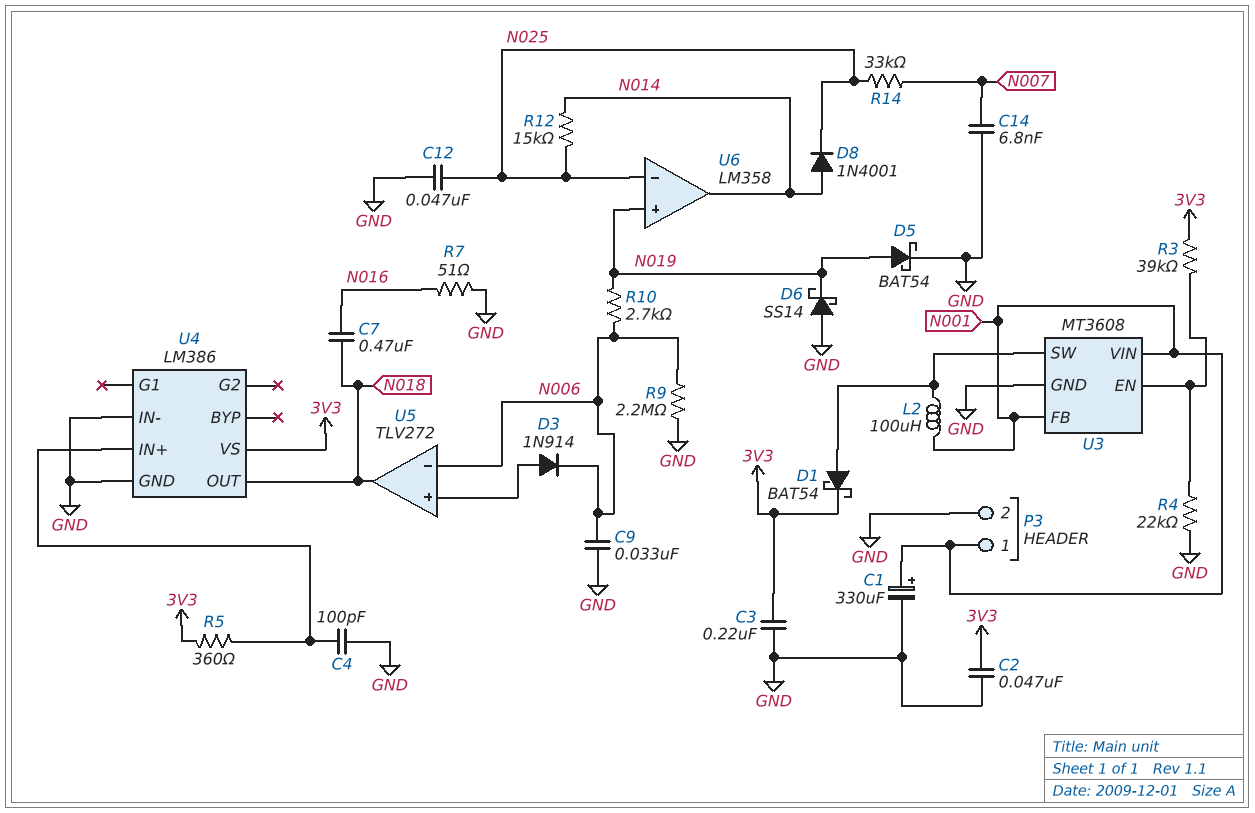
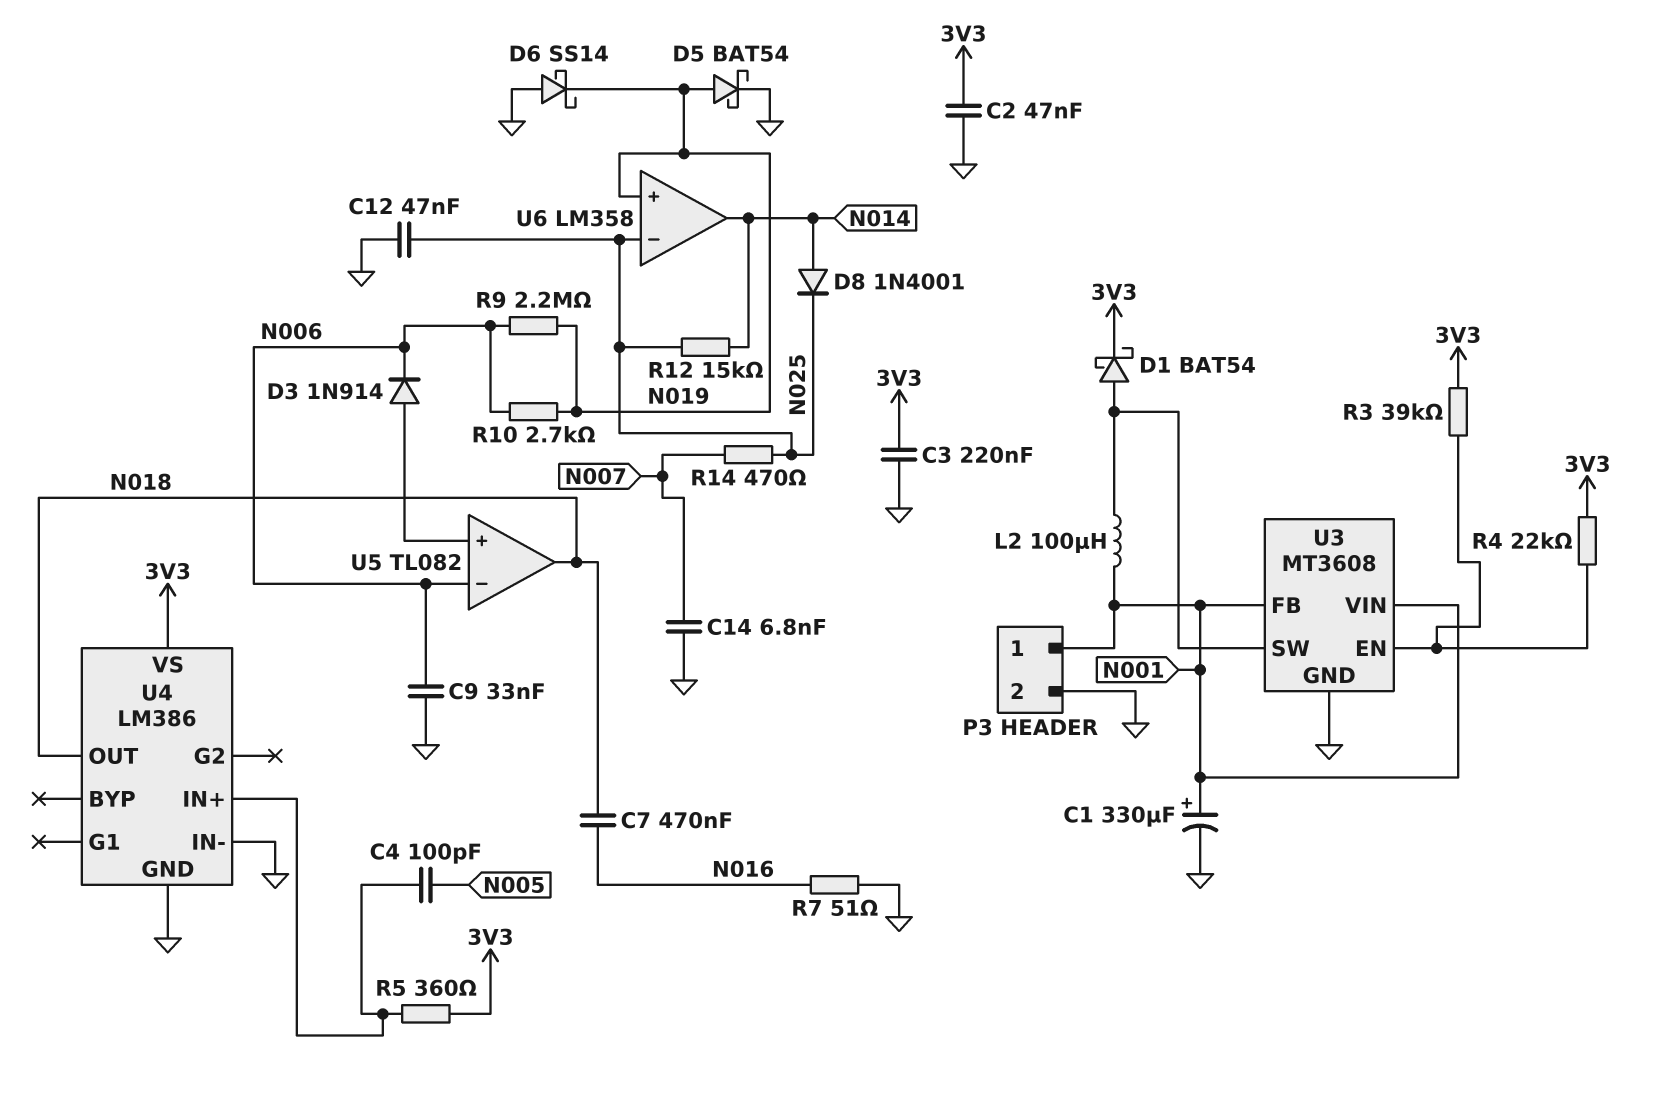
C4: 100pF (GND, U4/IN+) -> 100pF (N005, U4/IN+)
R4: 22k (GND, U3/EN) -> 22k (3V3, U3/EN)
R9: 2.2M (GND, N006) -> 2.2M (N006, N019)
R14: 33k (N007, N025) -> 470 (N007, N025)
U5: TLV272 -> TL082

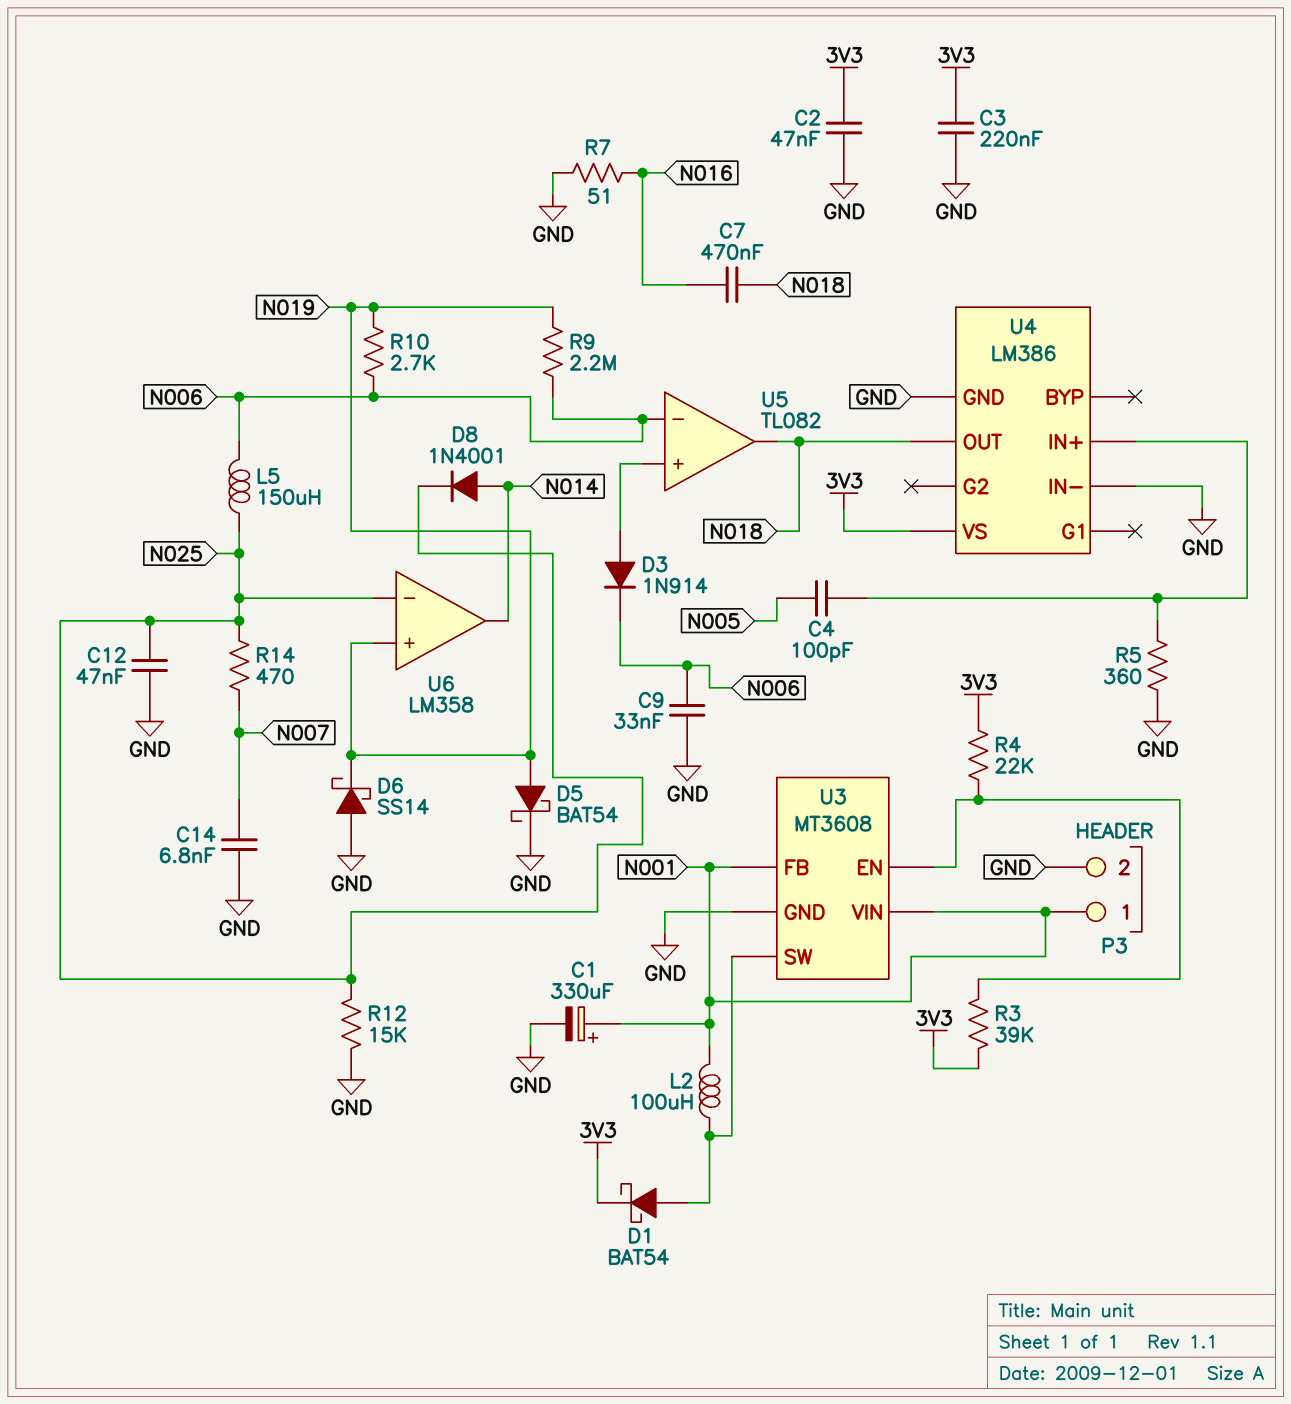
L5: none -> 150uH (N006, N025)
R5: 360 (3V3, U4/IN+) -> 360 (GND, U4/IN+)
R12: 15k (N014, N025) -> 15k (GND, N025)

